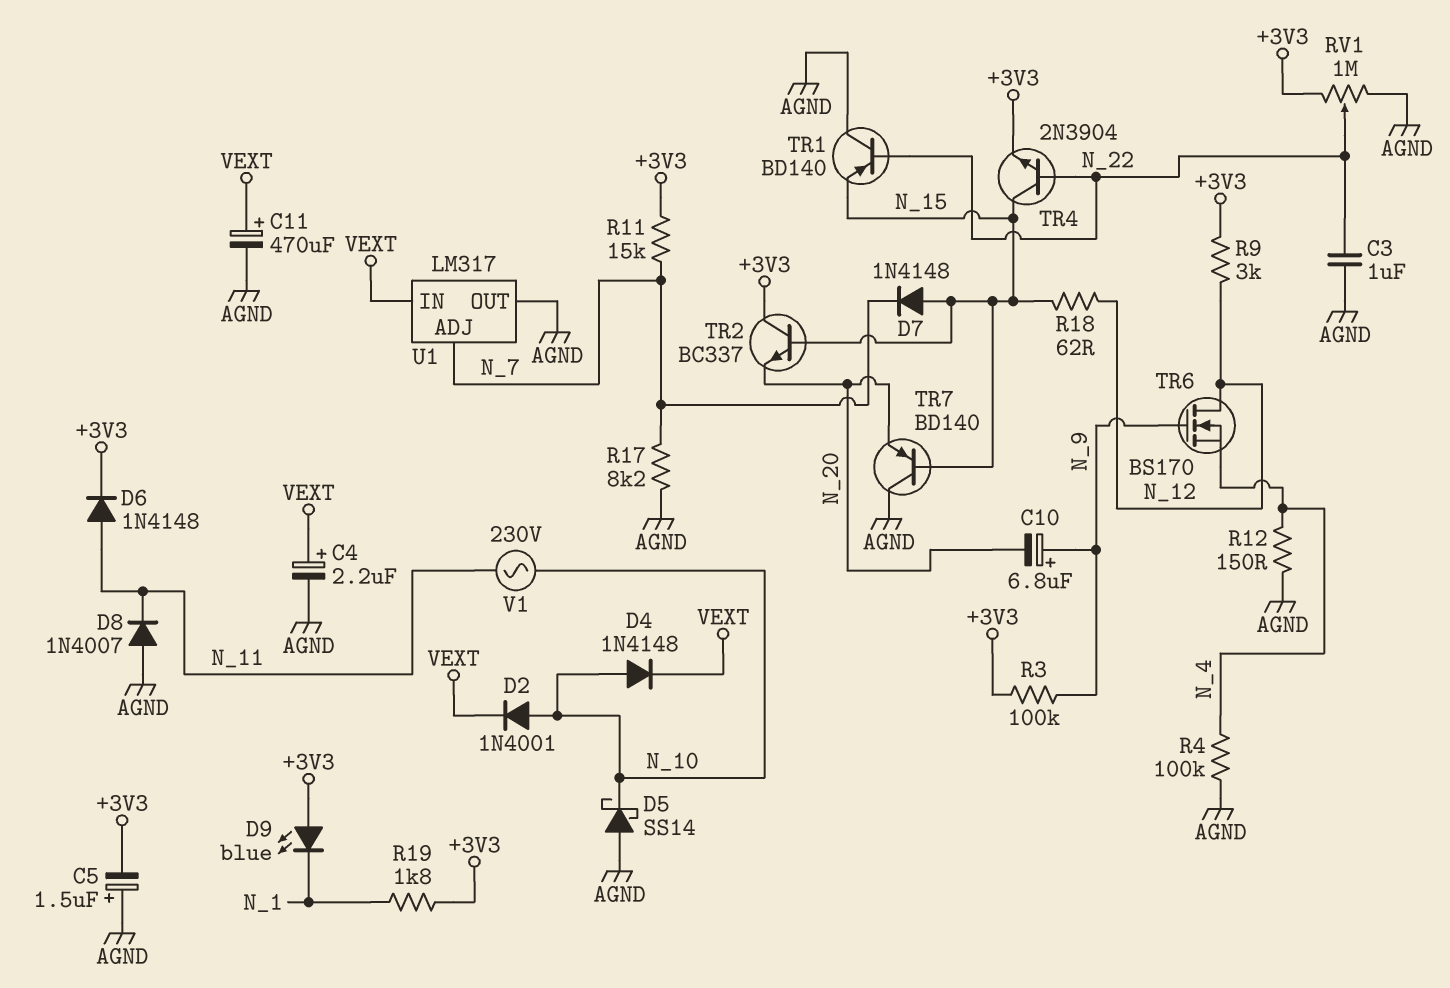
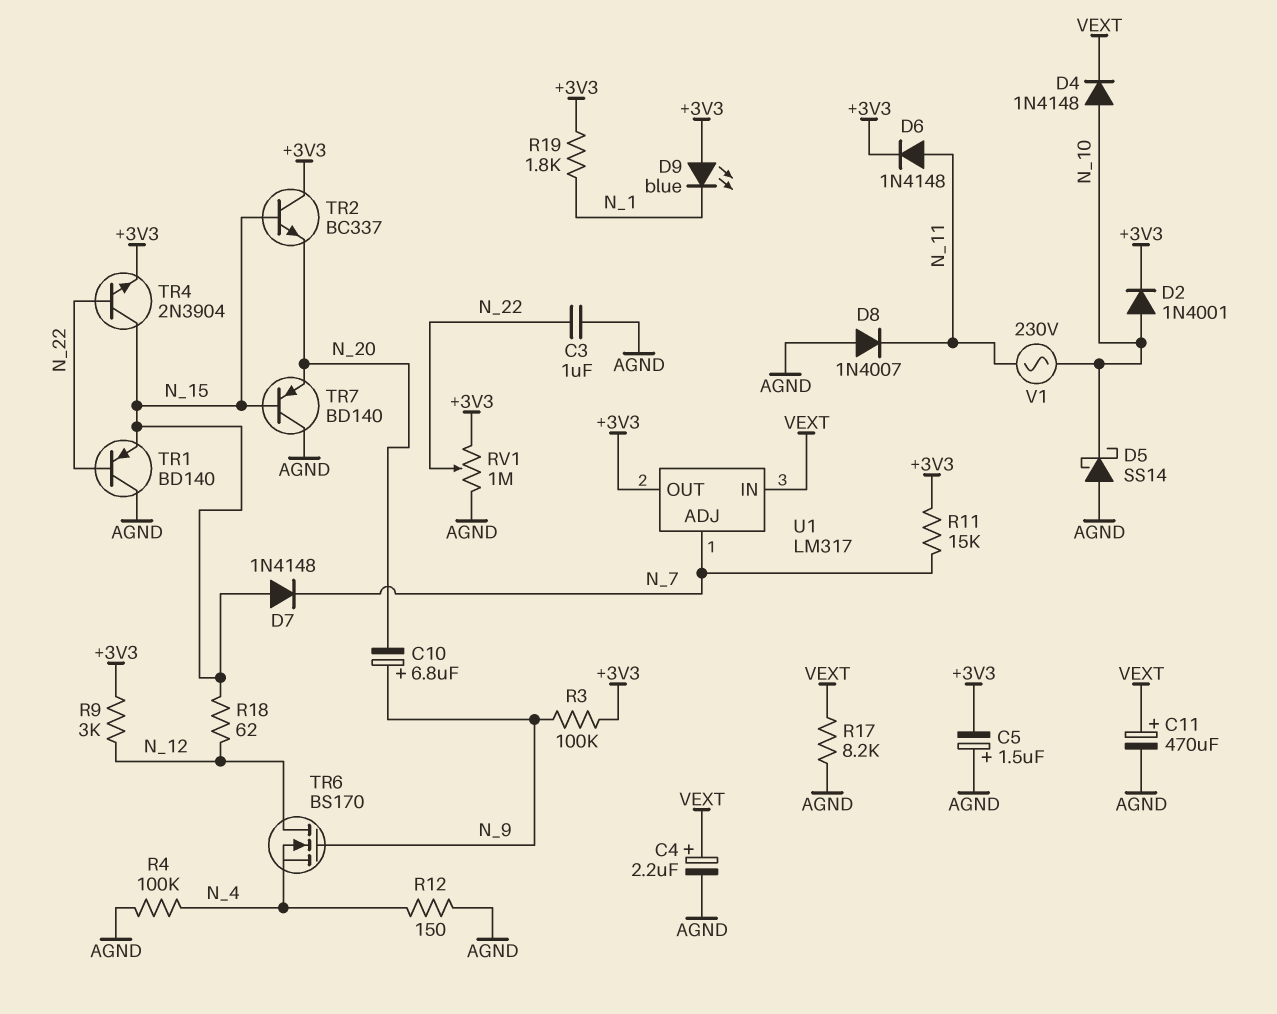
D2: diode 1N4001 (A N_10, K VEXT) -> diode 1N4001 (A N_10, K +3V3)
R17: 8.2k (AGND, N_7) -> 8.2k (AGND, VEXT)
U1 pin OUT: AGND -> +3V3

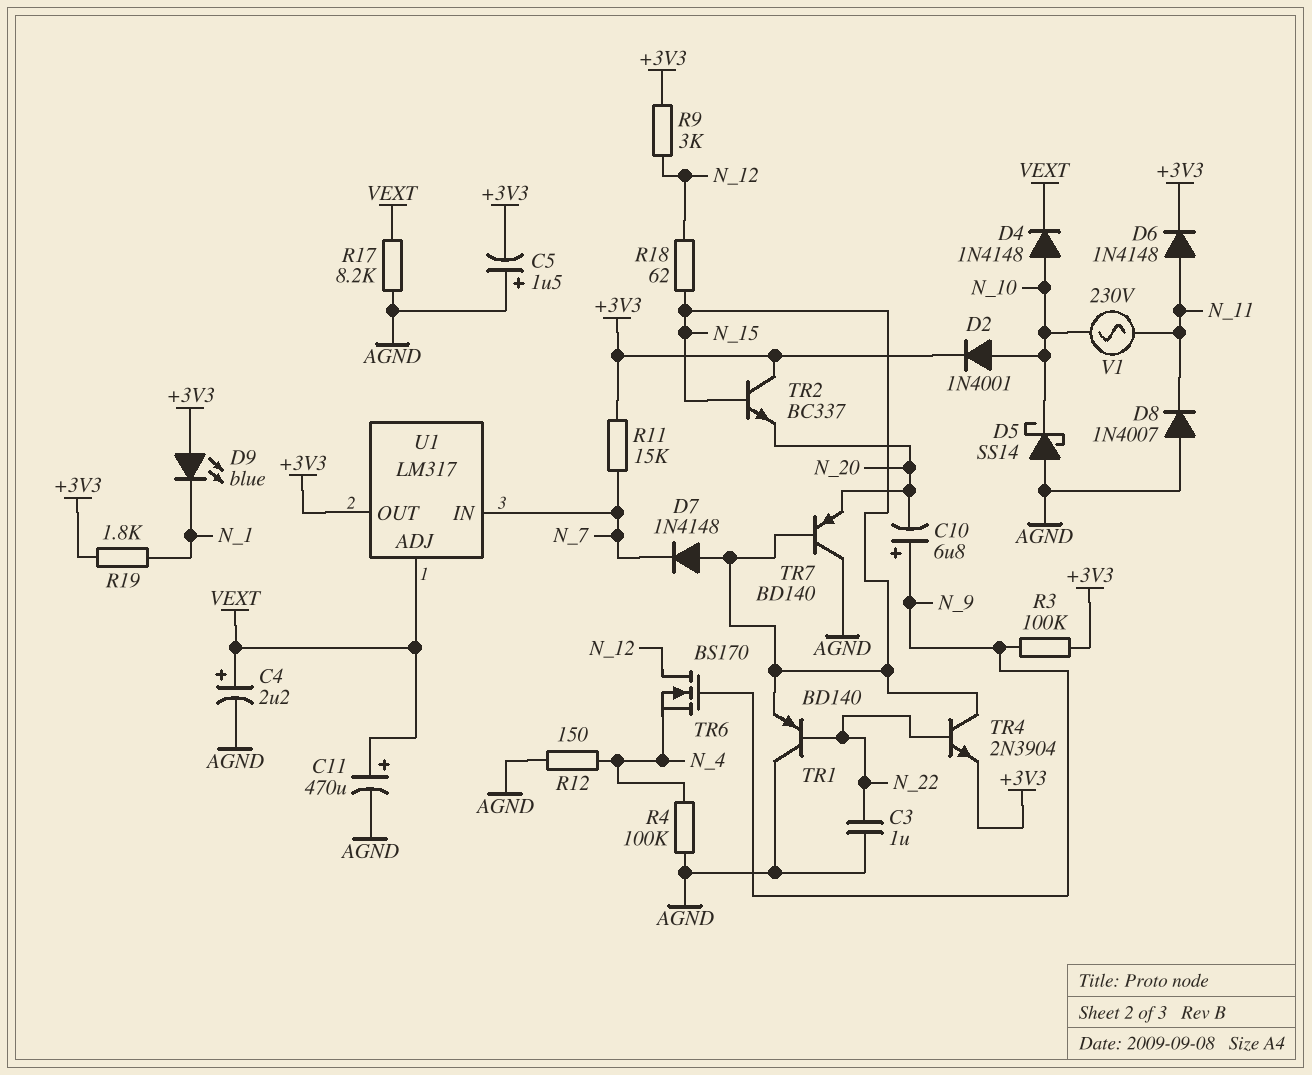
RV1: 1M (+3V3, AGND, wiper N_22) -> none
U1 pin ADJ: N_7 -> VEXT
U1 pin IN: VEXT -> N_7

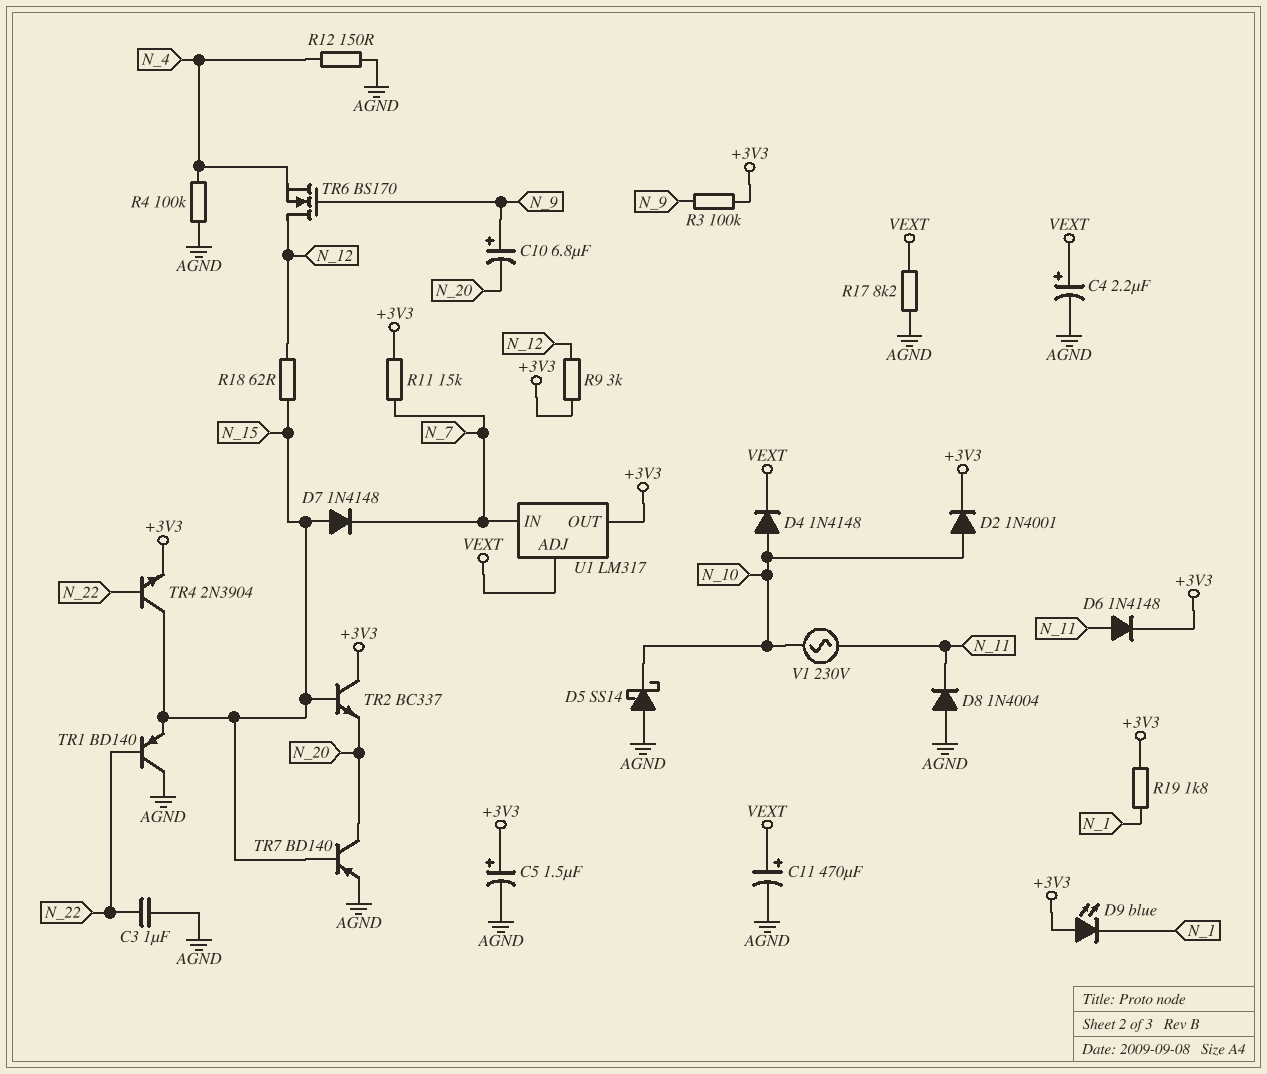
C5: 1.5uF (plus AGND, minus +3V3) -> 1.5uF (plus +3V3, minus AGND)
D8: diode 1N4007 (A AGND, K N_11) -> diode 1N4004 (A AGND, K N_11)
TR7: PNP BD140 (B N_15, C AGND, E N_20) -> PNP BD140 (B N_15, C N_20, E AGND)

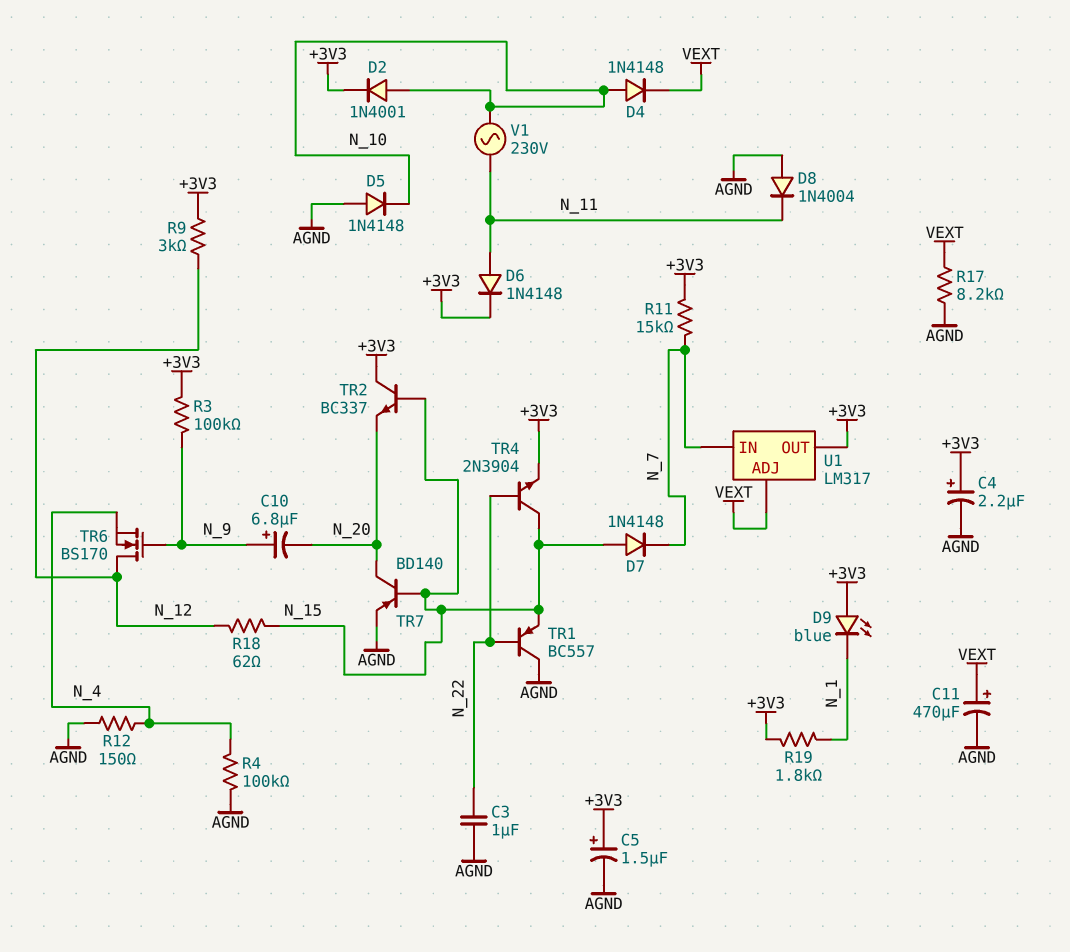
C4: 2.2uF (plus VEXT, minus AGND) -> 2.2uF (plus +3V3, minus AGND)
D5: schottky SS14 (A AGND, K N_10) -> diode 1N4148 (A AGND, K N_10)
TR1: PNP BD140 (B N_22, C AGND, E N_15) -> PNP BC557 (B N_22, C AGND, E N_15)

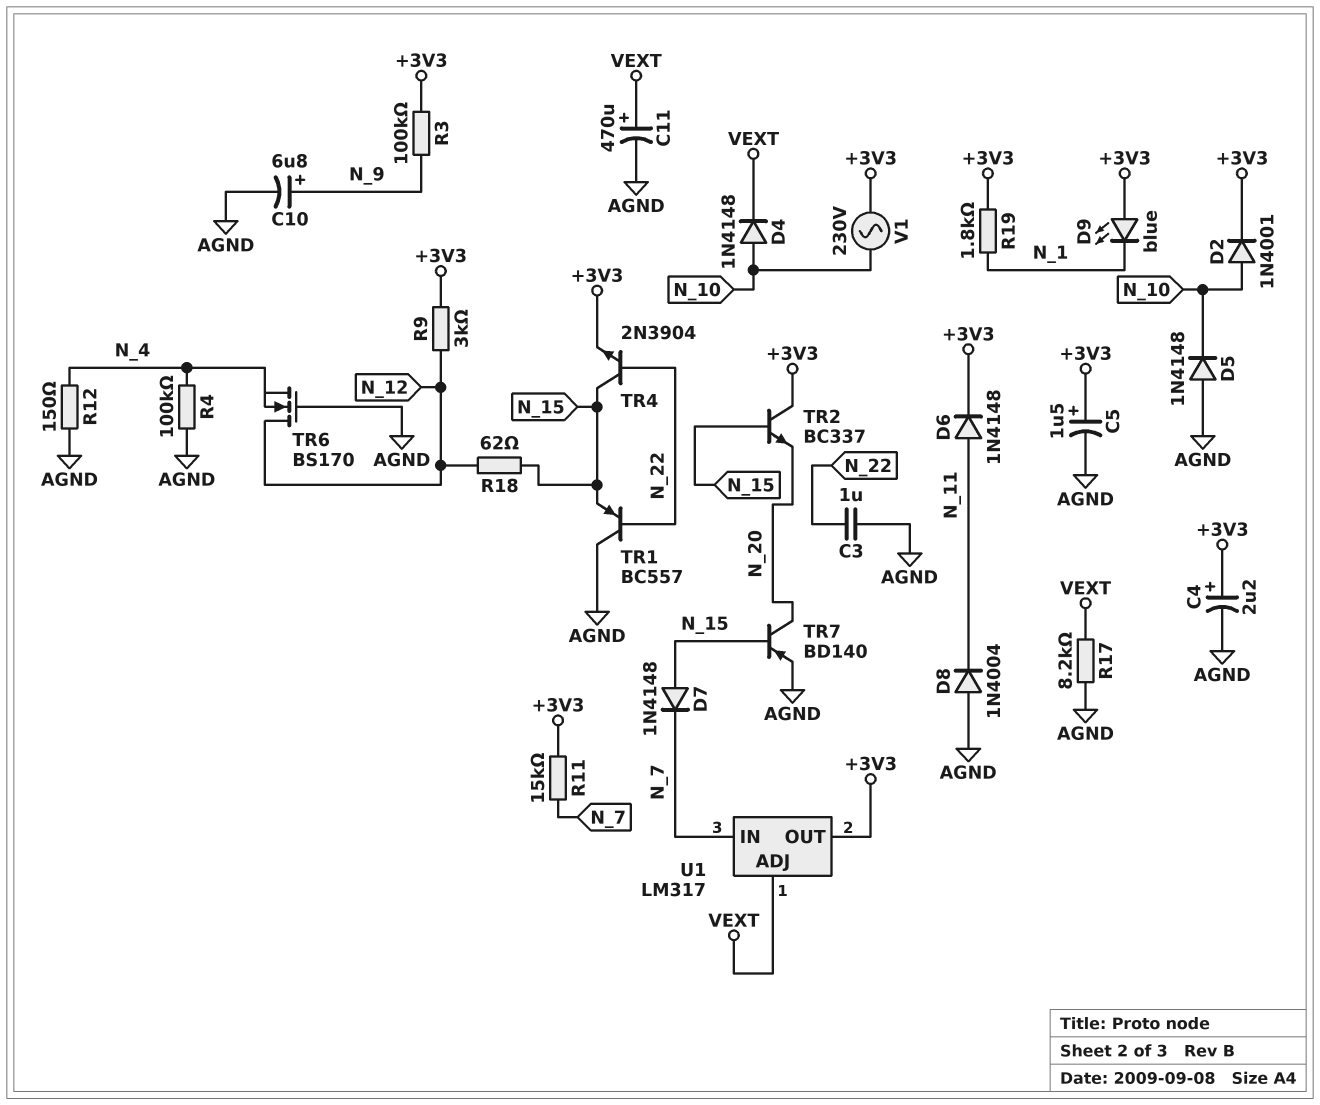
C10: 6.8uF (plus N_9, minus N_20) -> 6.8uF (plus N_9, minus AGND)
TR6: NMOS BS170 (G N_9, D N_12, S N_4) -> NMOS BS170 (G AGND, D N_12, S N_4)
V1: AC 230V (N_10, N_11) -> AC 230V (+3V3, N_10)

